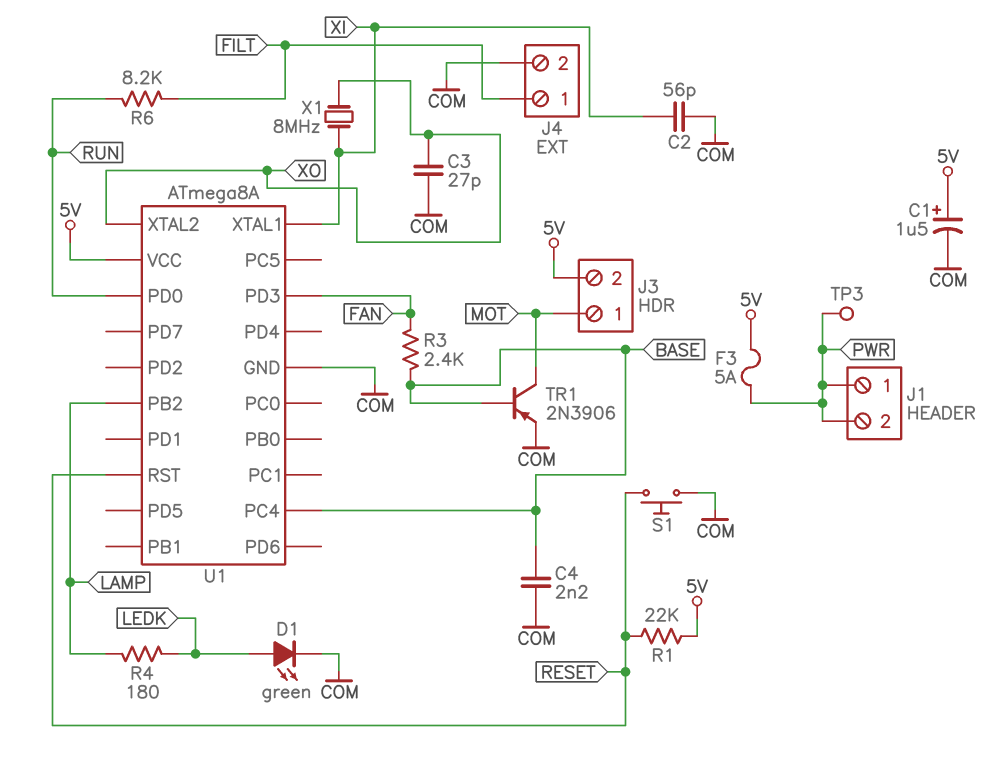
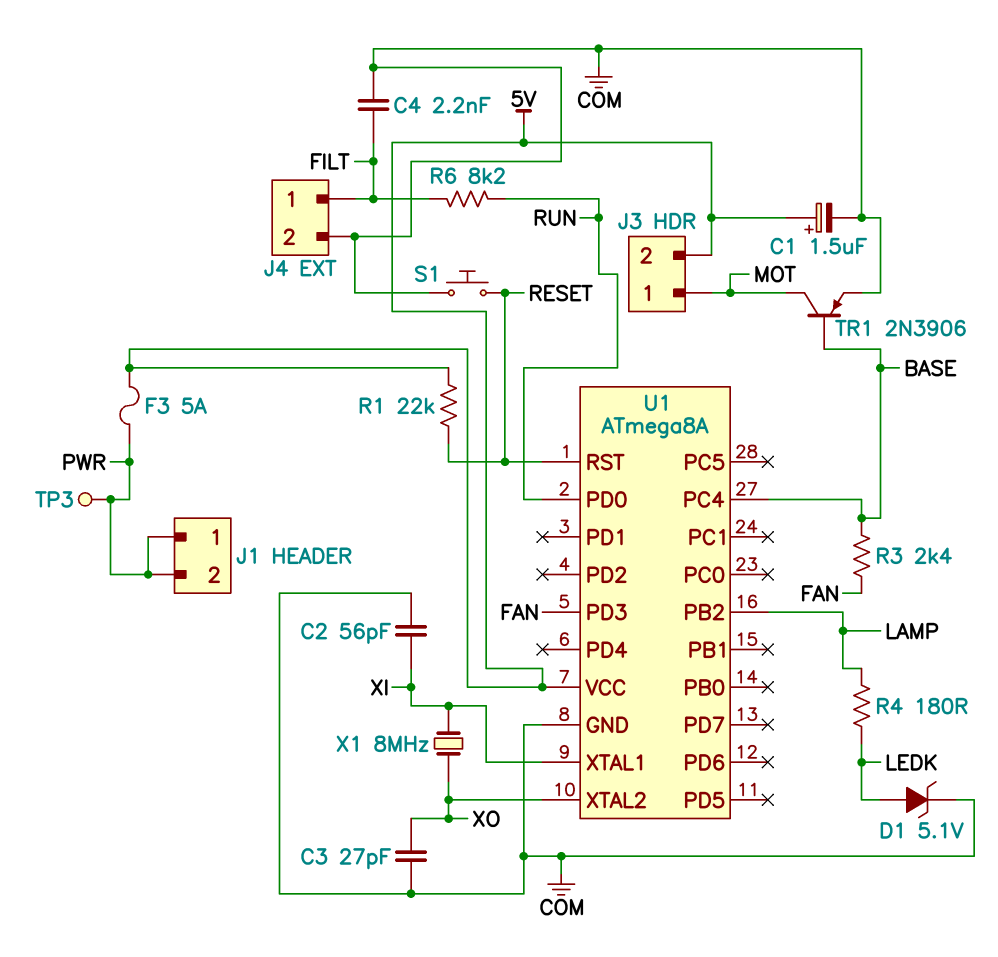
C4: 2.2nF (BASE, COM) -> 2.2nF (COM, FILT)
D1: LED green (A LEDK, K COM) -> zener 5.1V (A LEDK, K COM)

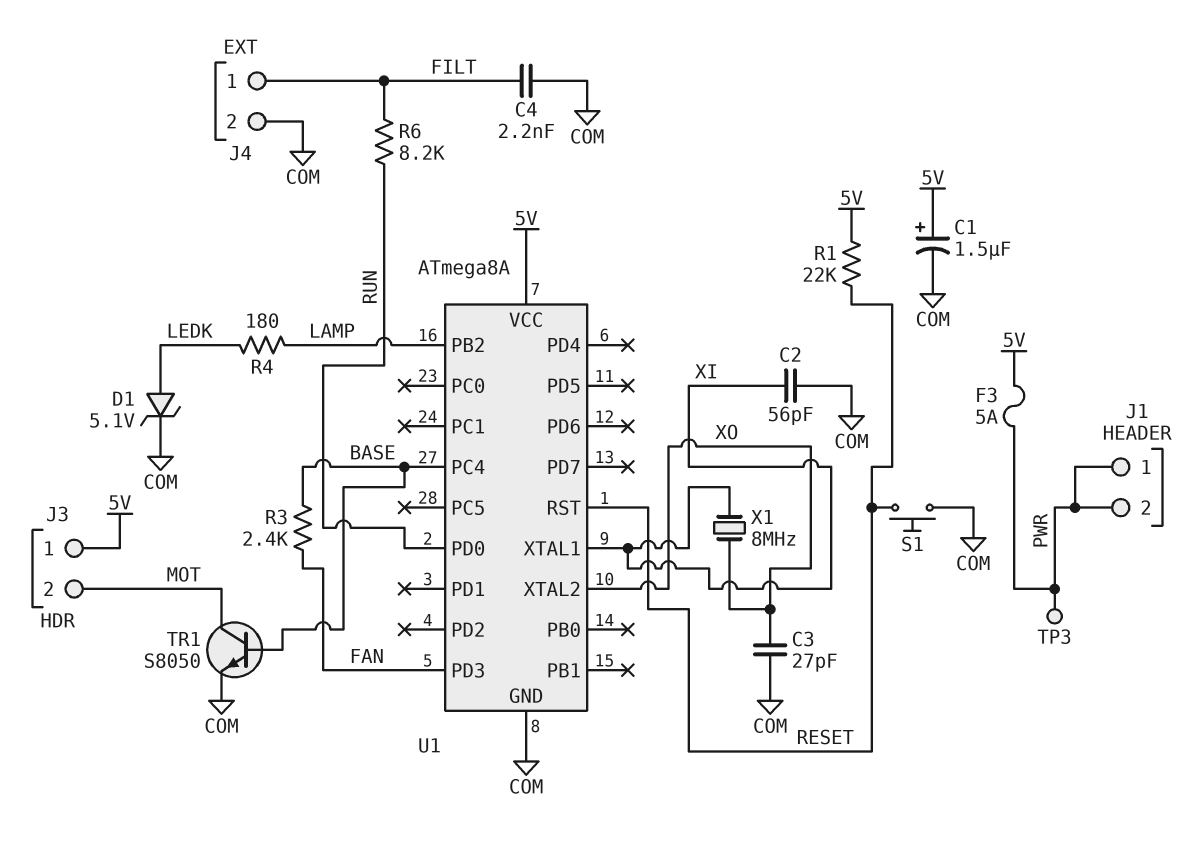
J3 pin 1: MOT -> 5V
J3 pin 2: 5V -> MOT
TR1: PNP 2N3906 (B BASE, C MOT, E COM) -> NPN S8050 (B BASE, C MOT, E COM)

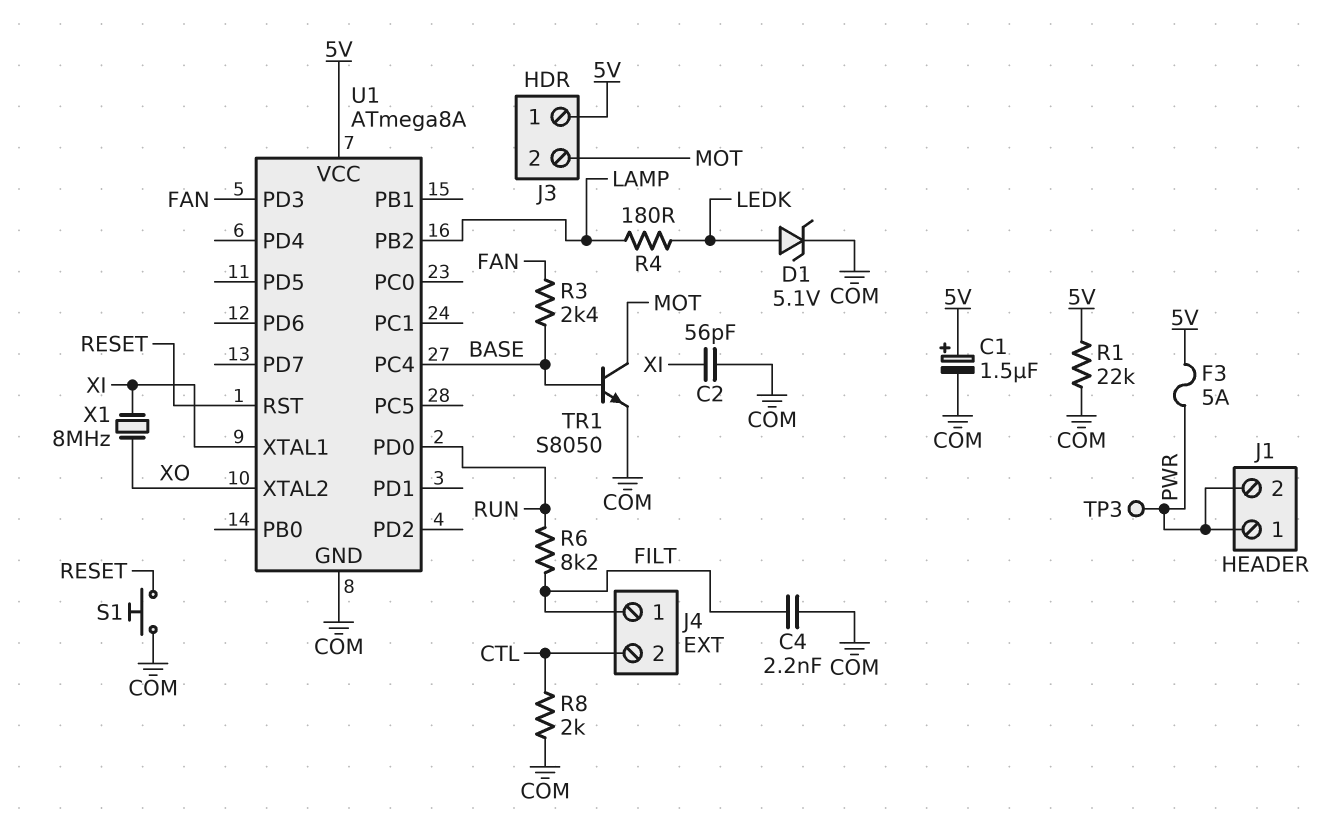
C3: 27pF (COM, XO) -> none
J4 pin 2: COM -> CTL
R1: 22k (5V, RESET) -> 22k (5V, COM)
R8: none -> 2k (COM, CTL)

